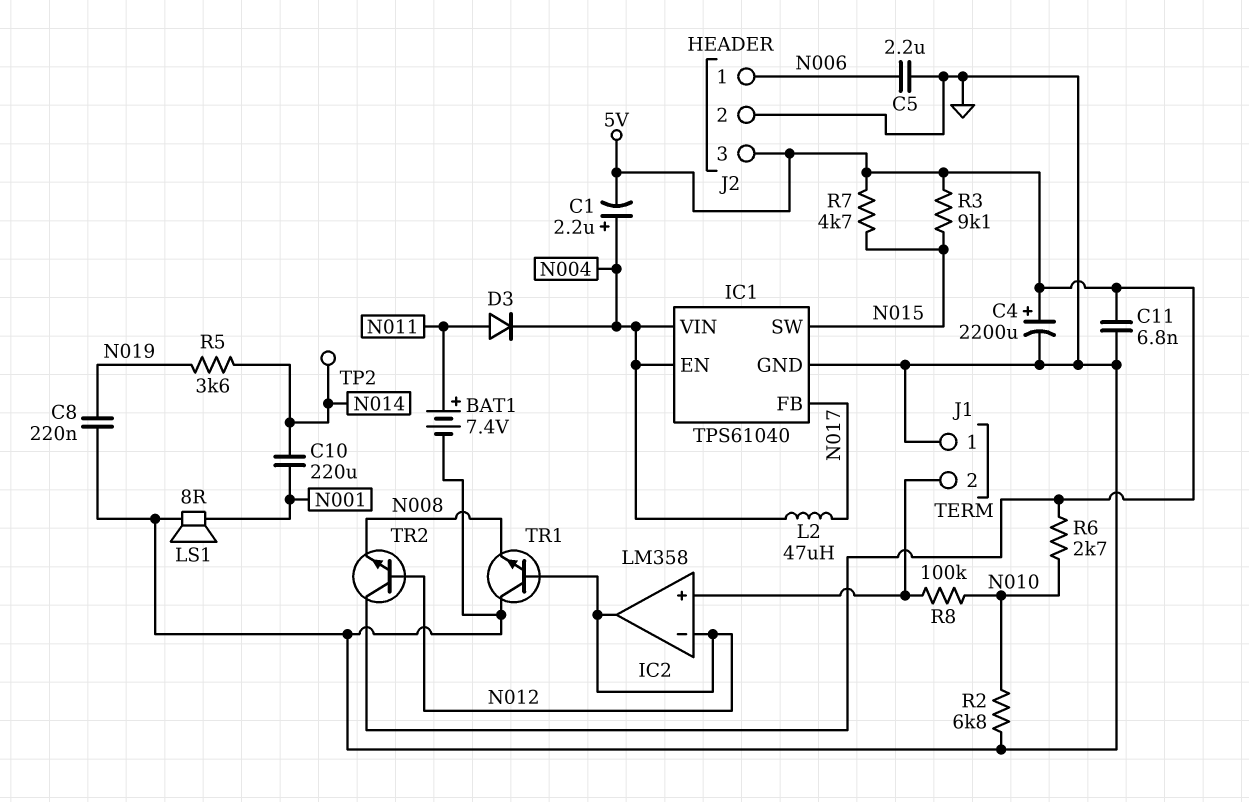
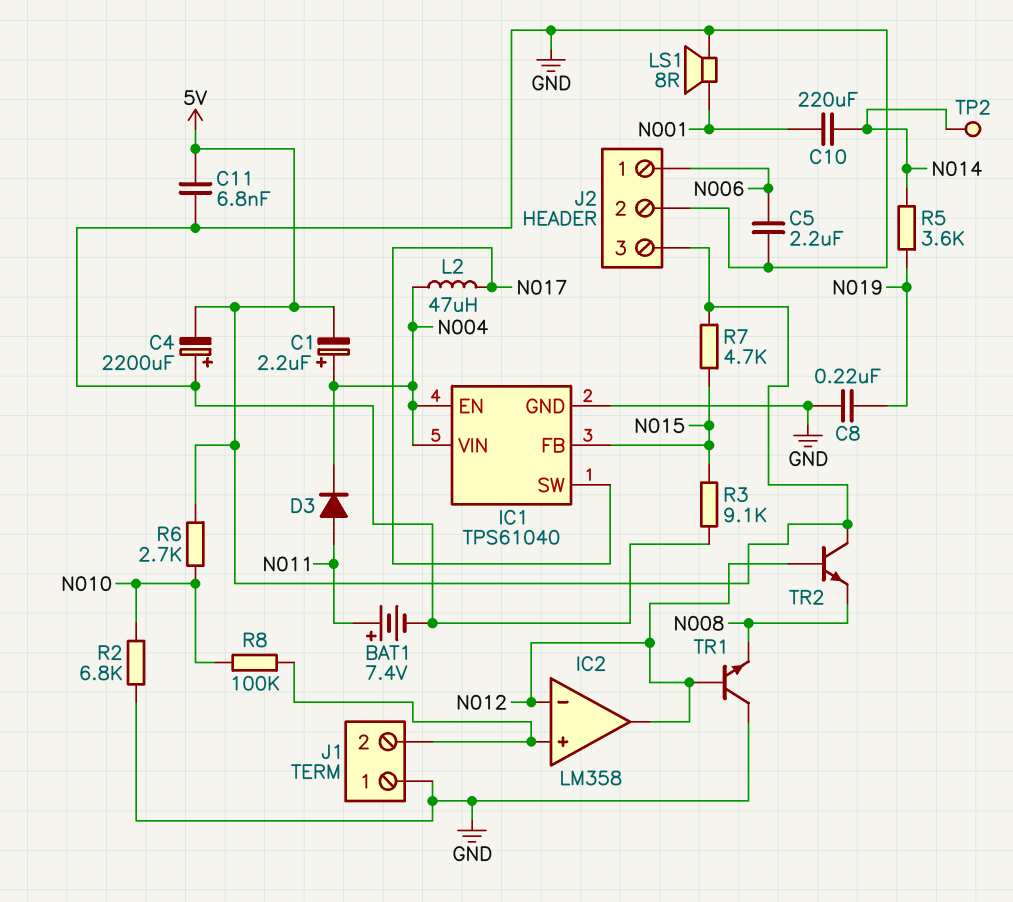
C4: 2200uF (plus 5V, minus GND) -> 2200uF (plus GND, minus 5V)
IC1 pin FB: N017 -> N015
IC1 pin SW: N015 -> N017
R3: 9.1k (5V, N015) -> 9.1k (GND, N015)

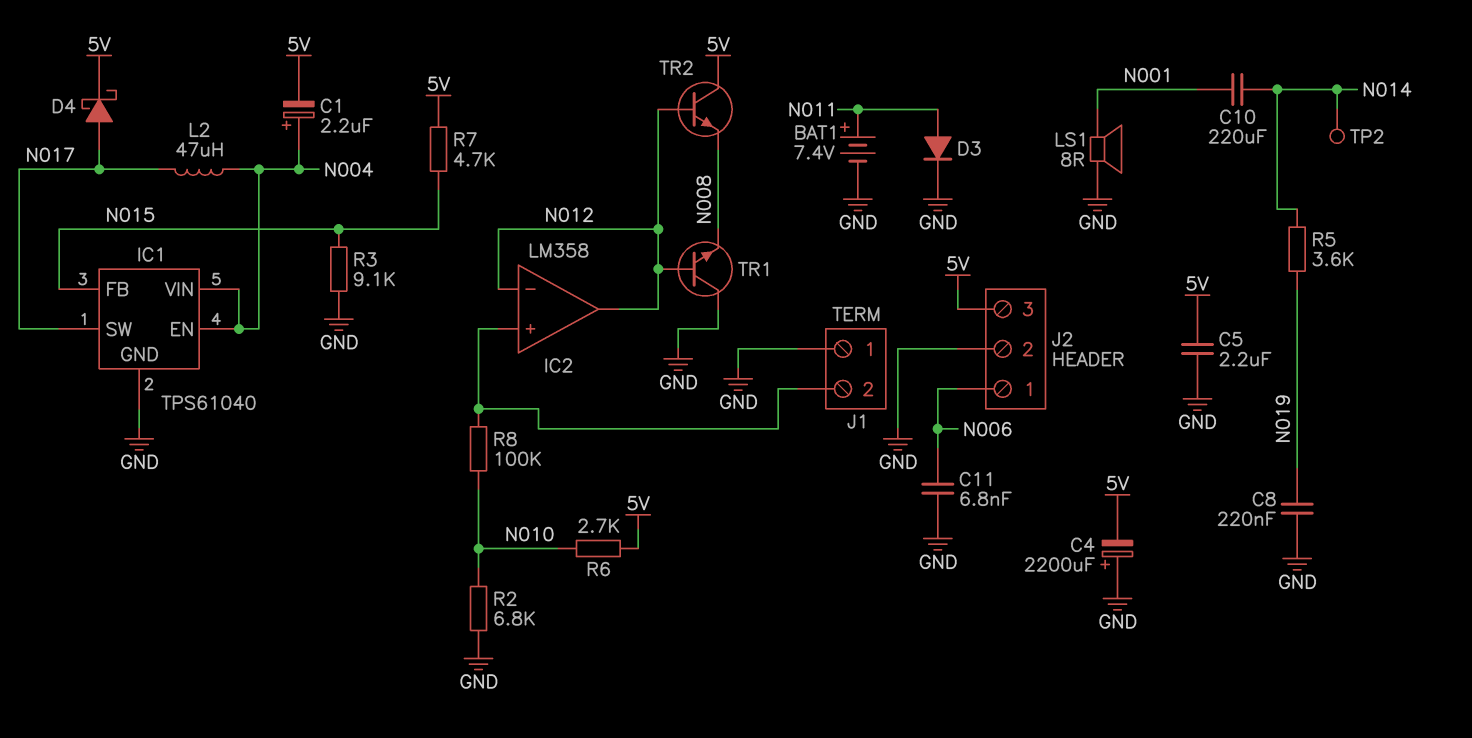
C5: 2.2uF (GND, N006) -> 2.2uF (5V, GND)
C11: 6.8nF (5V, GND) -> 6.8nF (GND, N006)
D3: diode (A N011, K N004) -> diode (A N011, K GND)
D4: none -> schottky (A N017, K 5V)

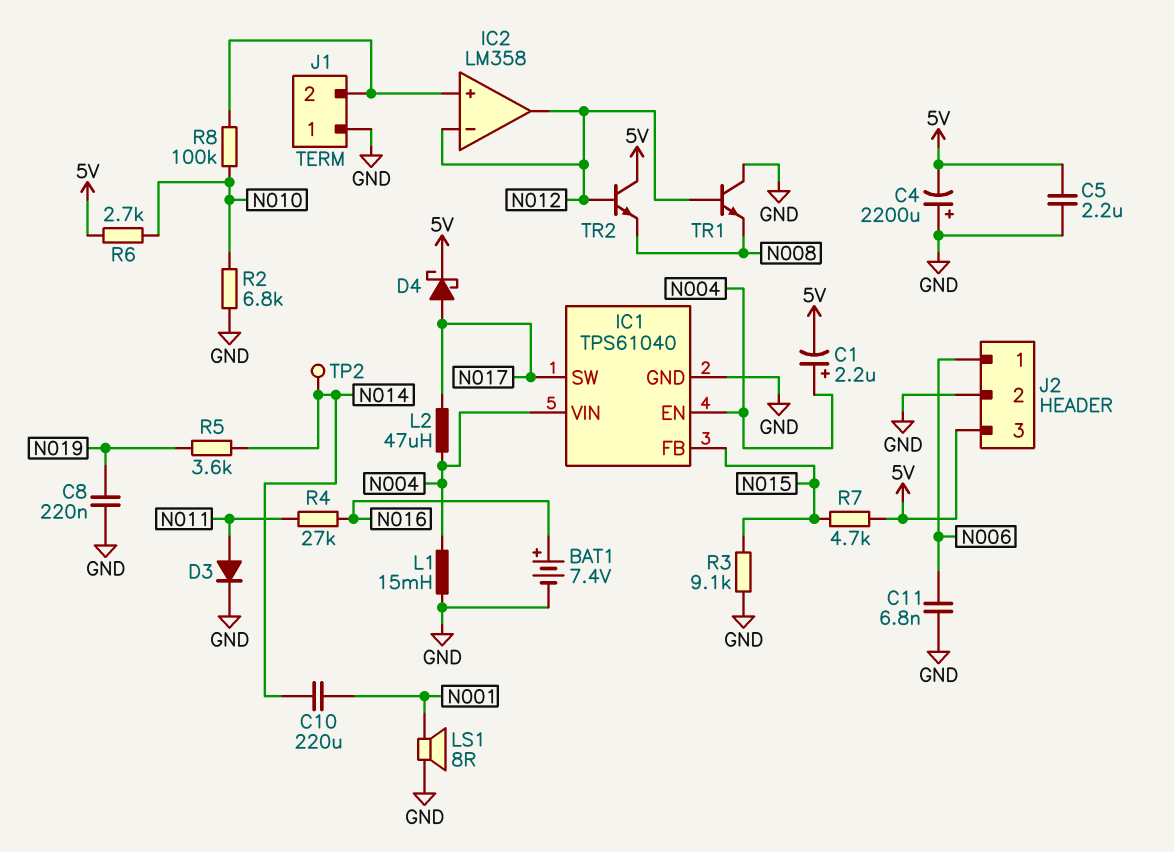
BAT1: 7.4V (plus N011, minus GND) -> 7.4V (plus N016, minus GND)
L1: none -> 15mH (GND, N004)
R4: none -> 27k (N011, N016)

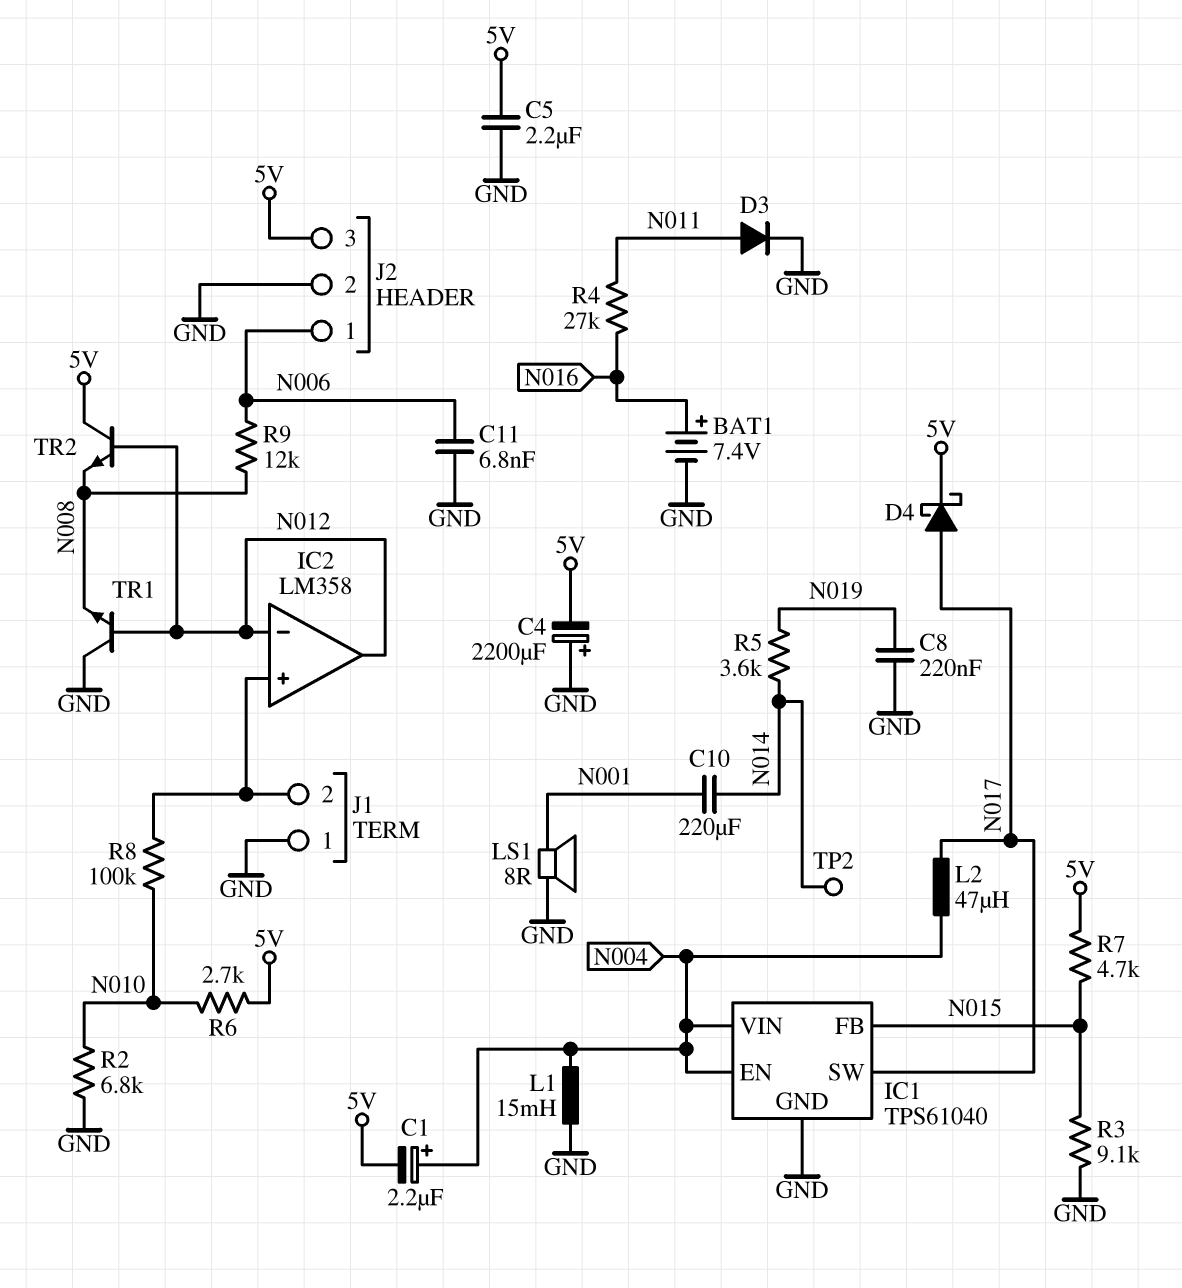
R9: none -> 12k (N006, N008)

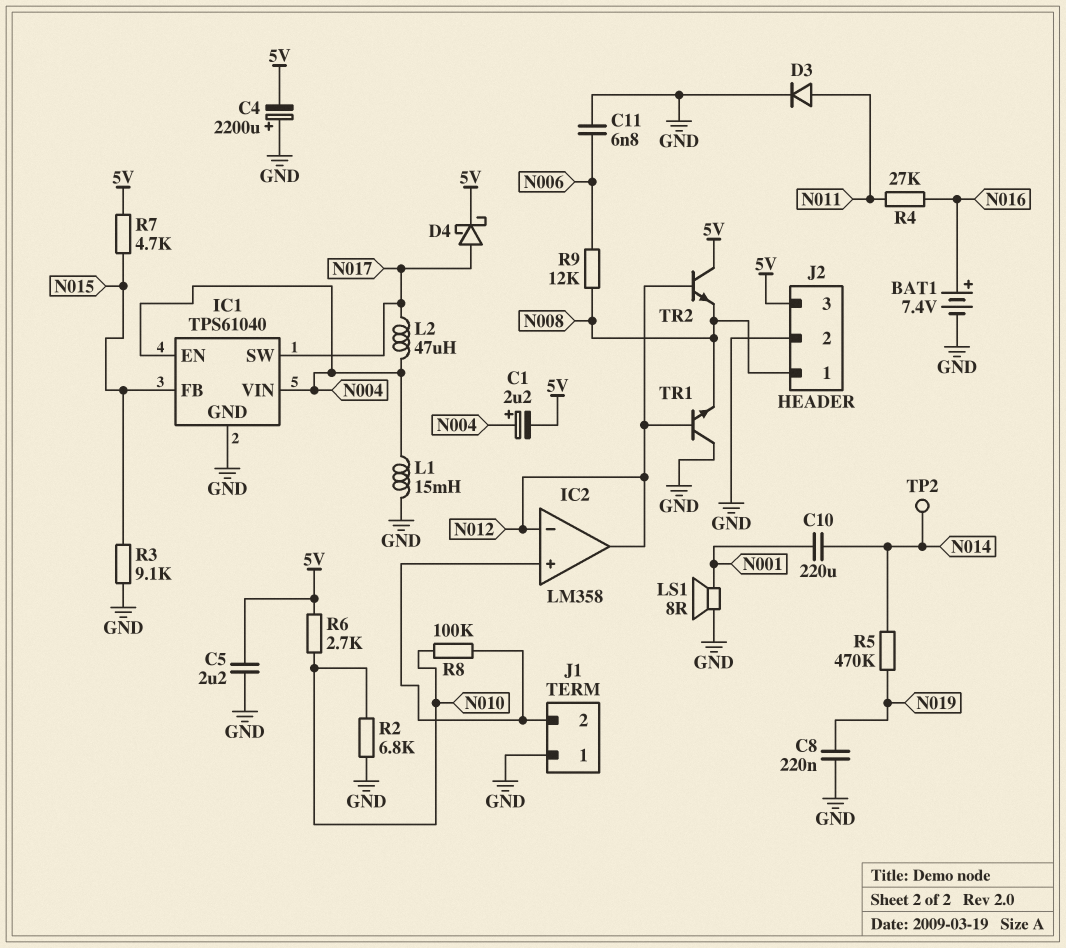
J2 pin 1: N006 -> N008
R5: 3.6k (N014, N019) -> 470k (N014, N019)

